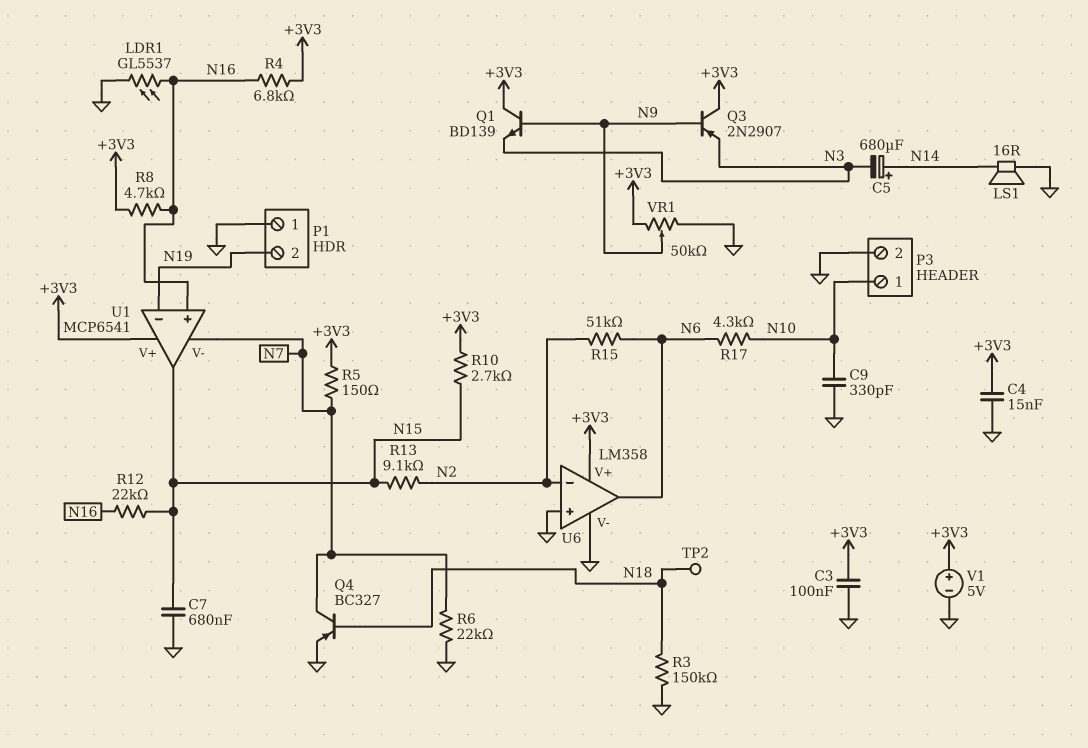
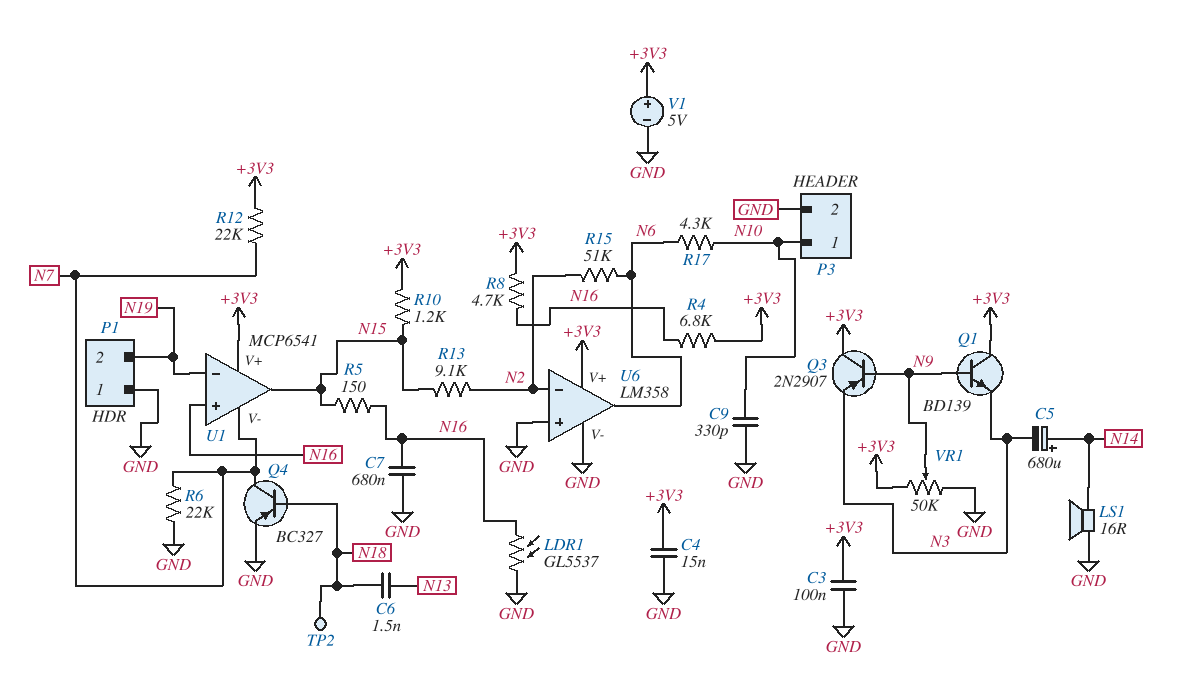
C6: none -> 1.5nF (N13, N18)
C7: 680nF (GND, N15) -> 680nF (GND, N16)
R3: 150k (GND, N18) -> none
R5: 150 (+3V3, N7) -> 150 (N15, N16)
R10: 2.7k (+3V3, N15) -> 1.2k (+3V3, N15)
R12: 22k (N15, N16) -> 22k (+3V3, N7)

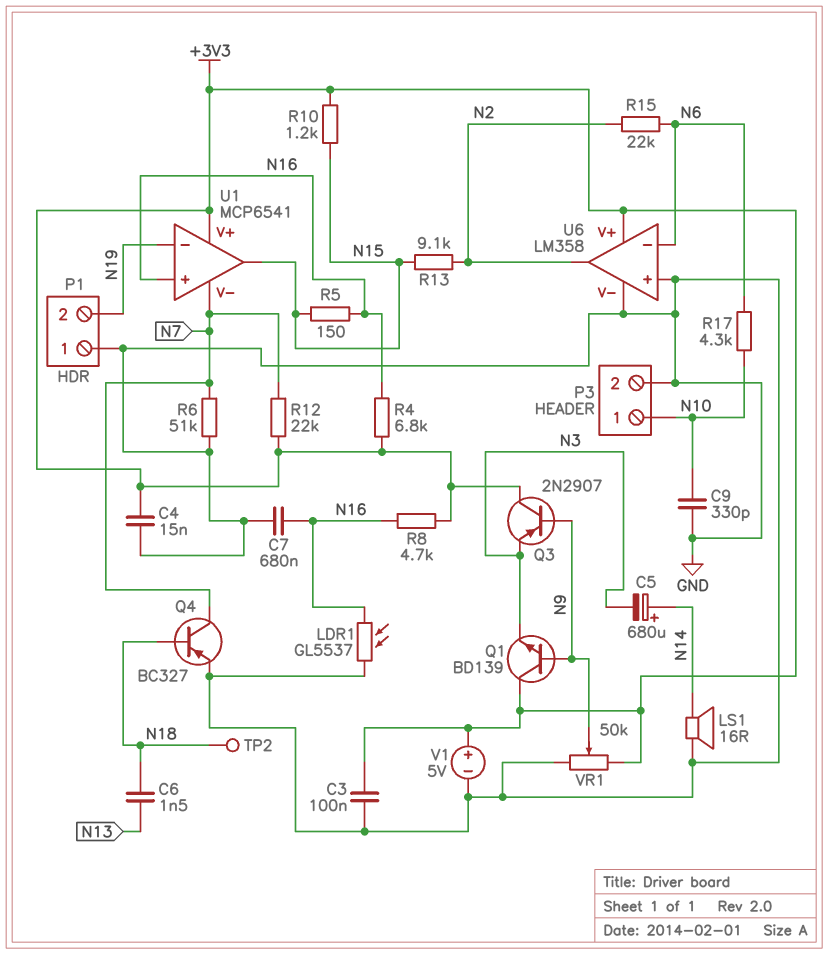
R6: 22k (GND, N7) -> 51k (GND, N7)
R15: 51k (N2, N6) -> 22k (N2, N6)
U6 pin in-: N2 -> N6
U6 pin out: N6 -> N2

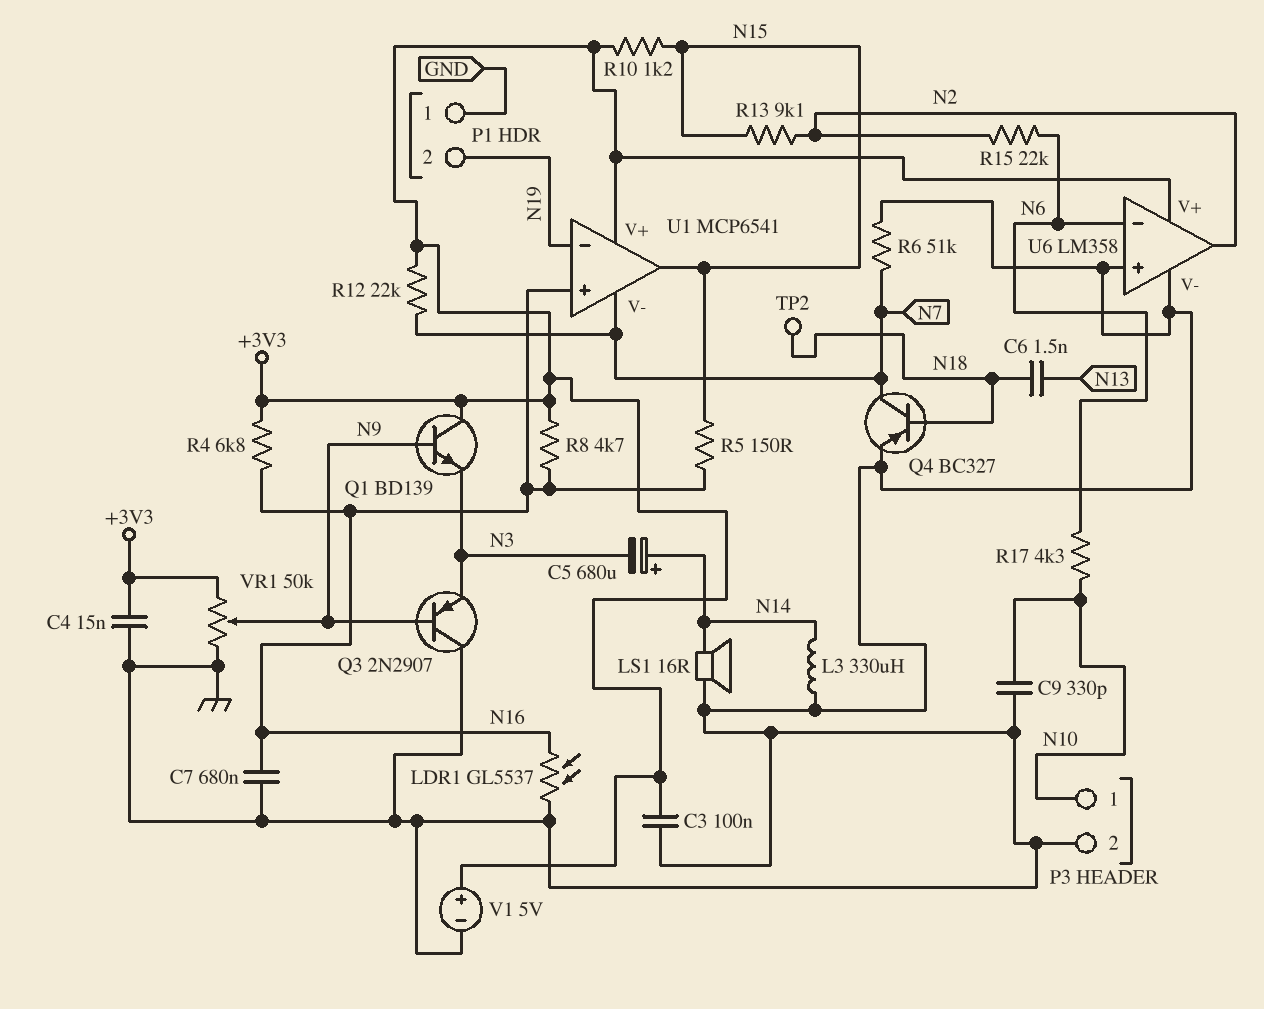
L3: none -> 330uH (GND, N14)
Q3: PNP 2N2907 (B N9, C +3V3, E N3) -> PNP 2N2907 (B N9, C GND, E N3)

